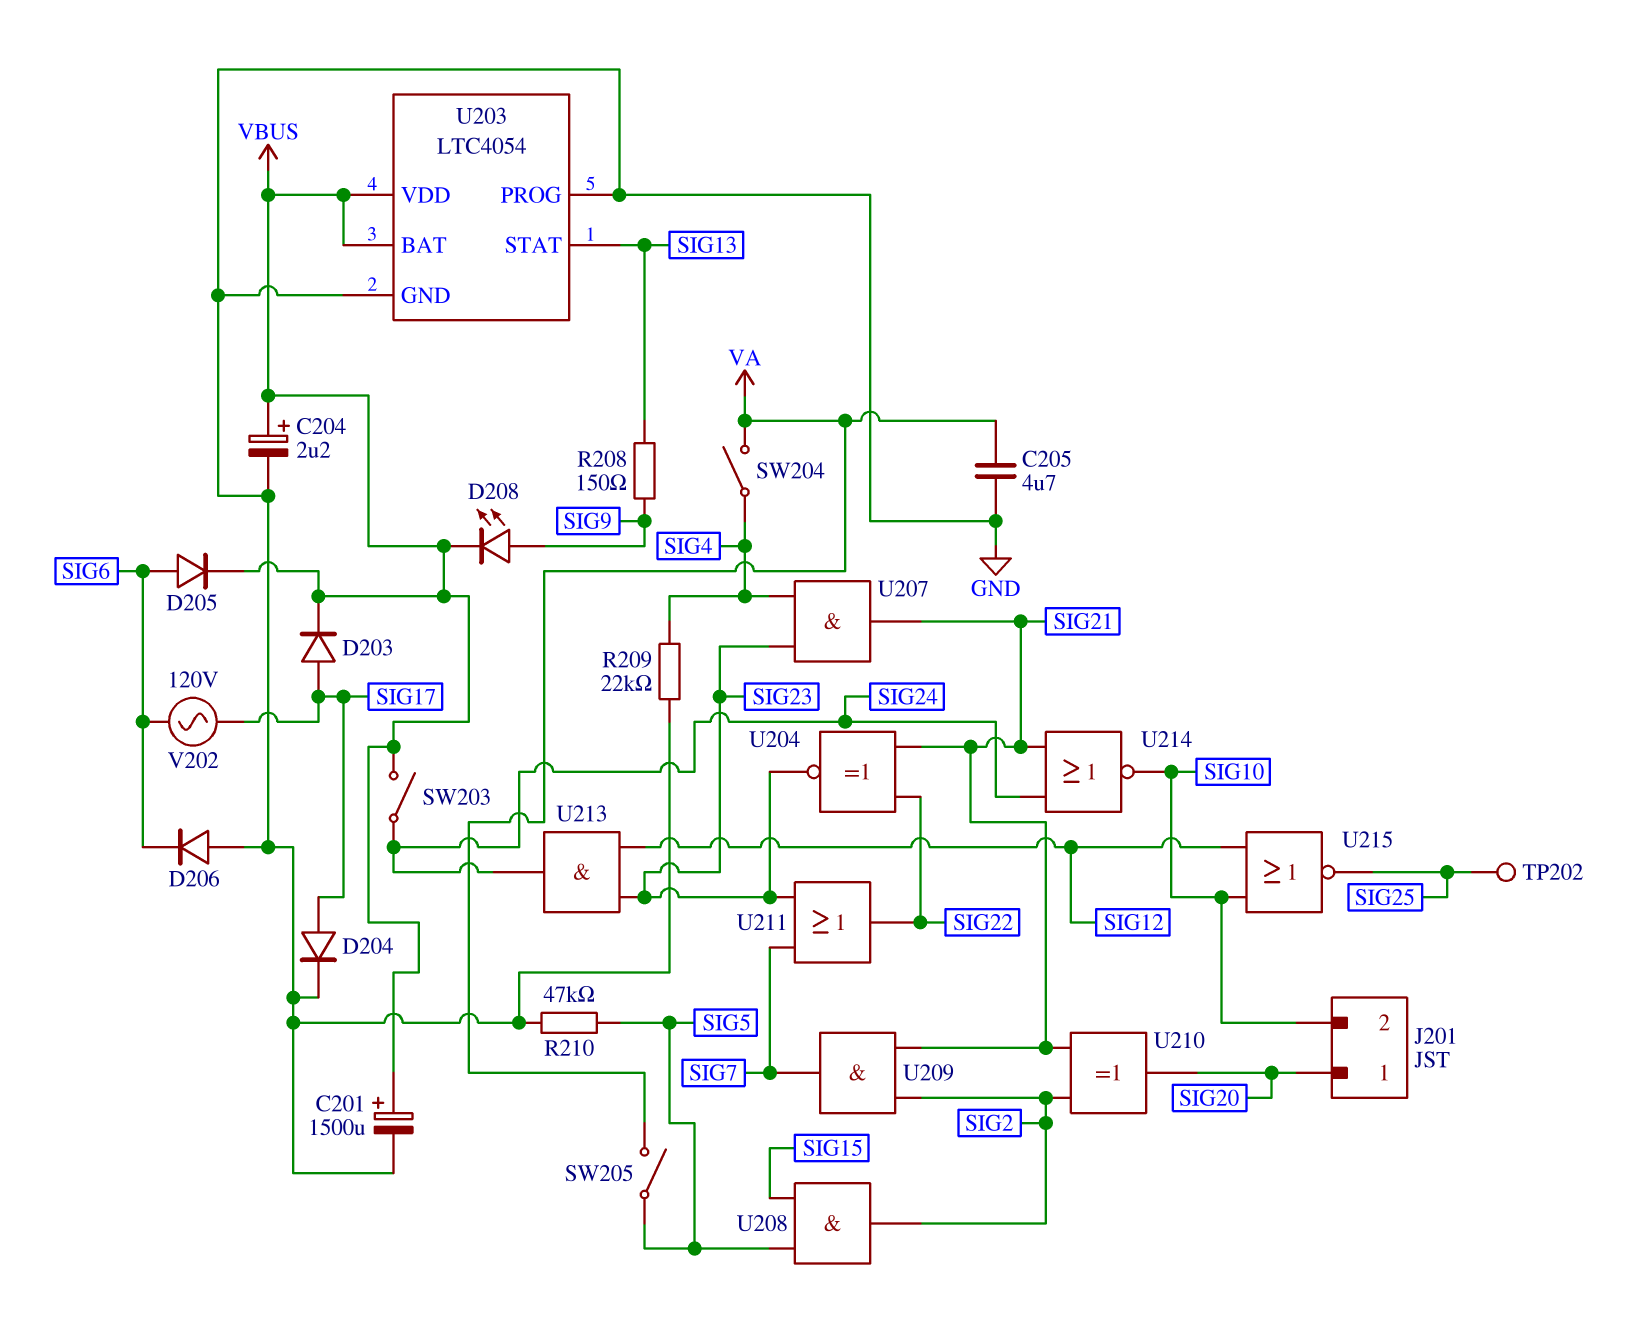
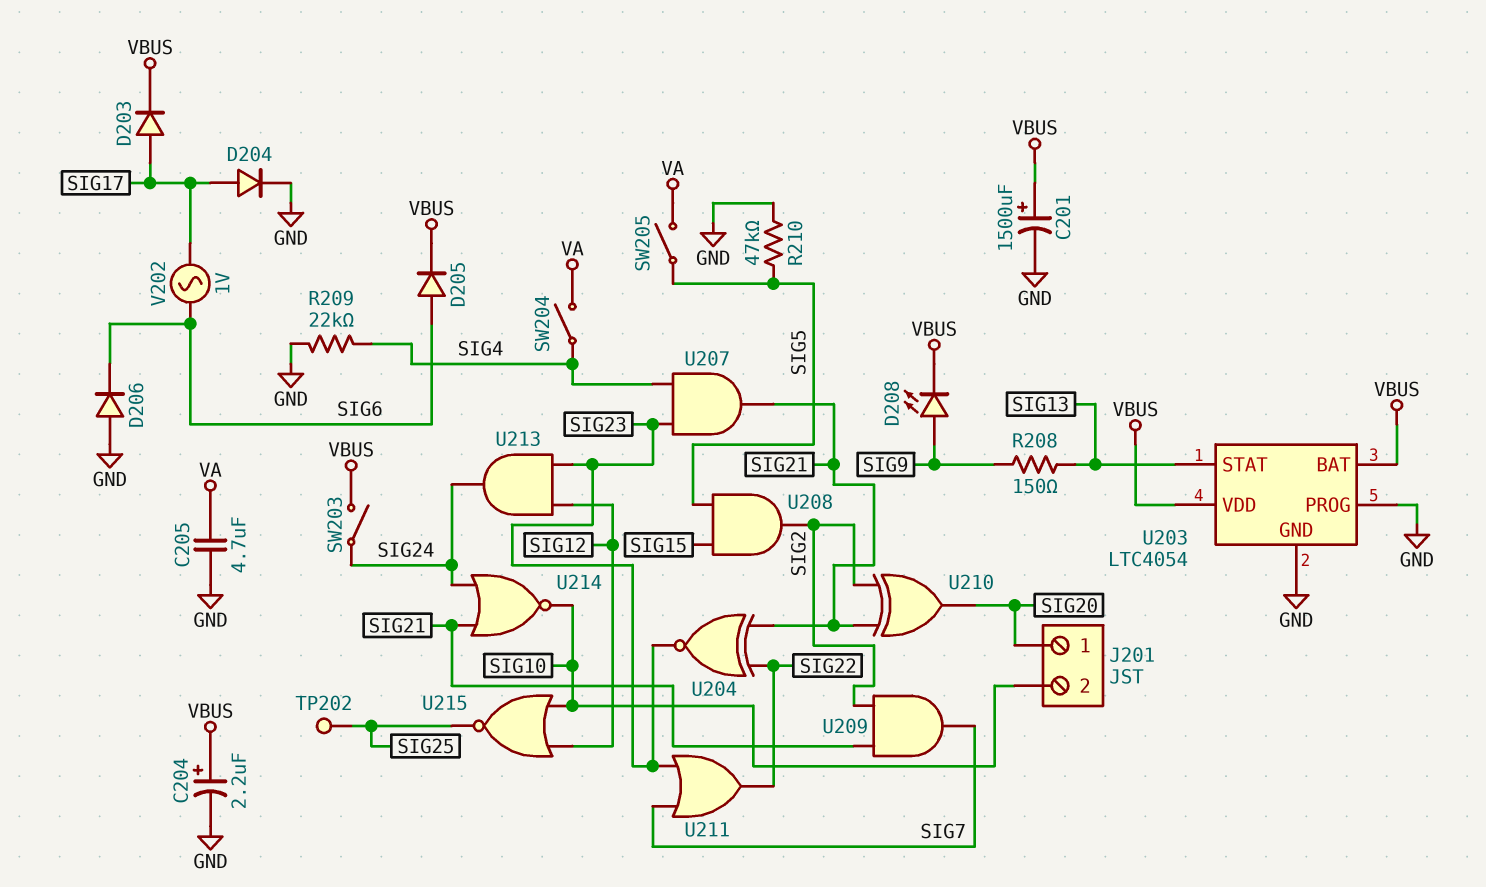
V202: AC 120V (SIG6, SIG17) -> AC 1V (SIG6, SIG17)

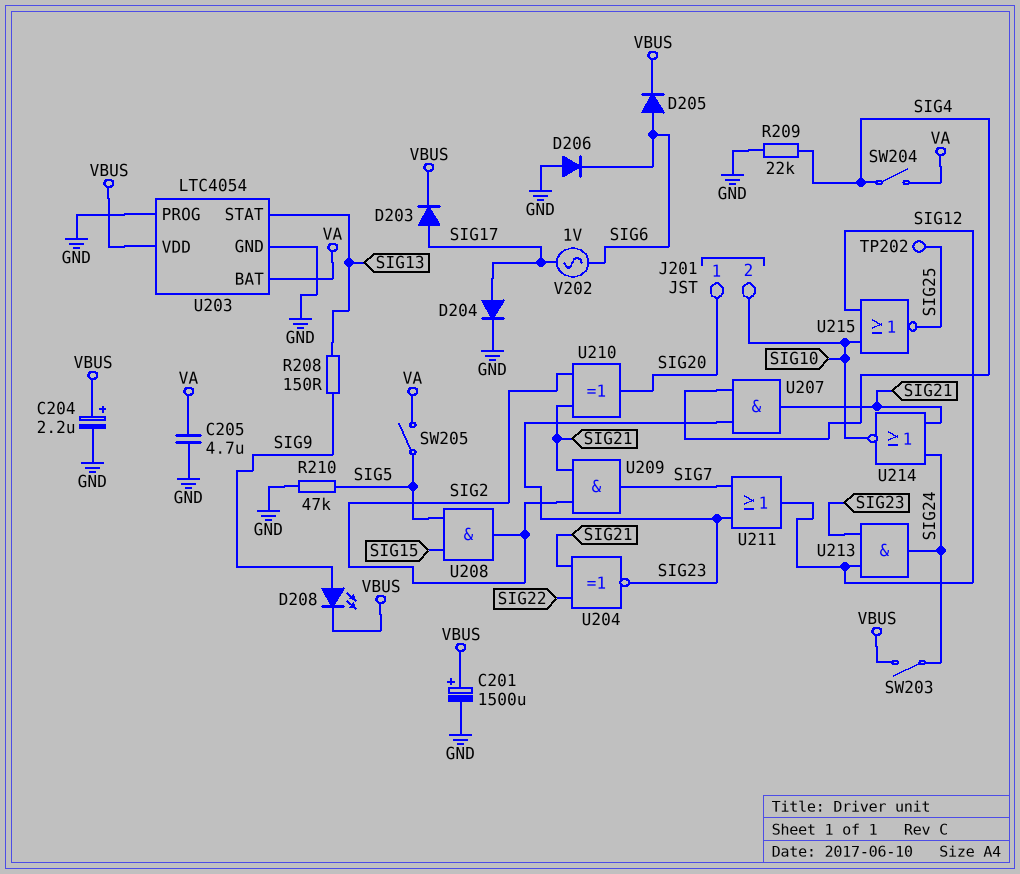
U203 pin BAT: VBUS -> VA
U211: OR (in SIG7, in SIG23, out SIG22) -> OR (in SIG7, in SIG23, out SIG12)

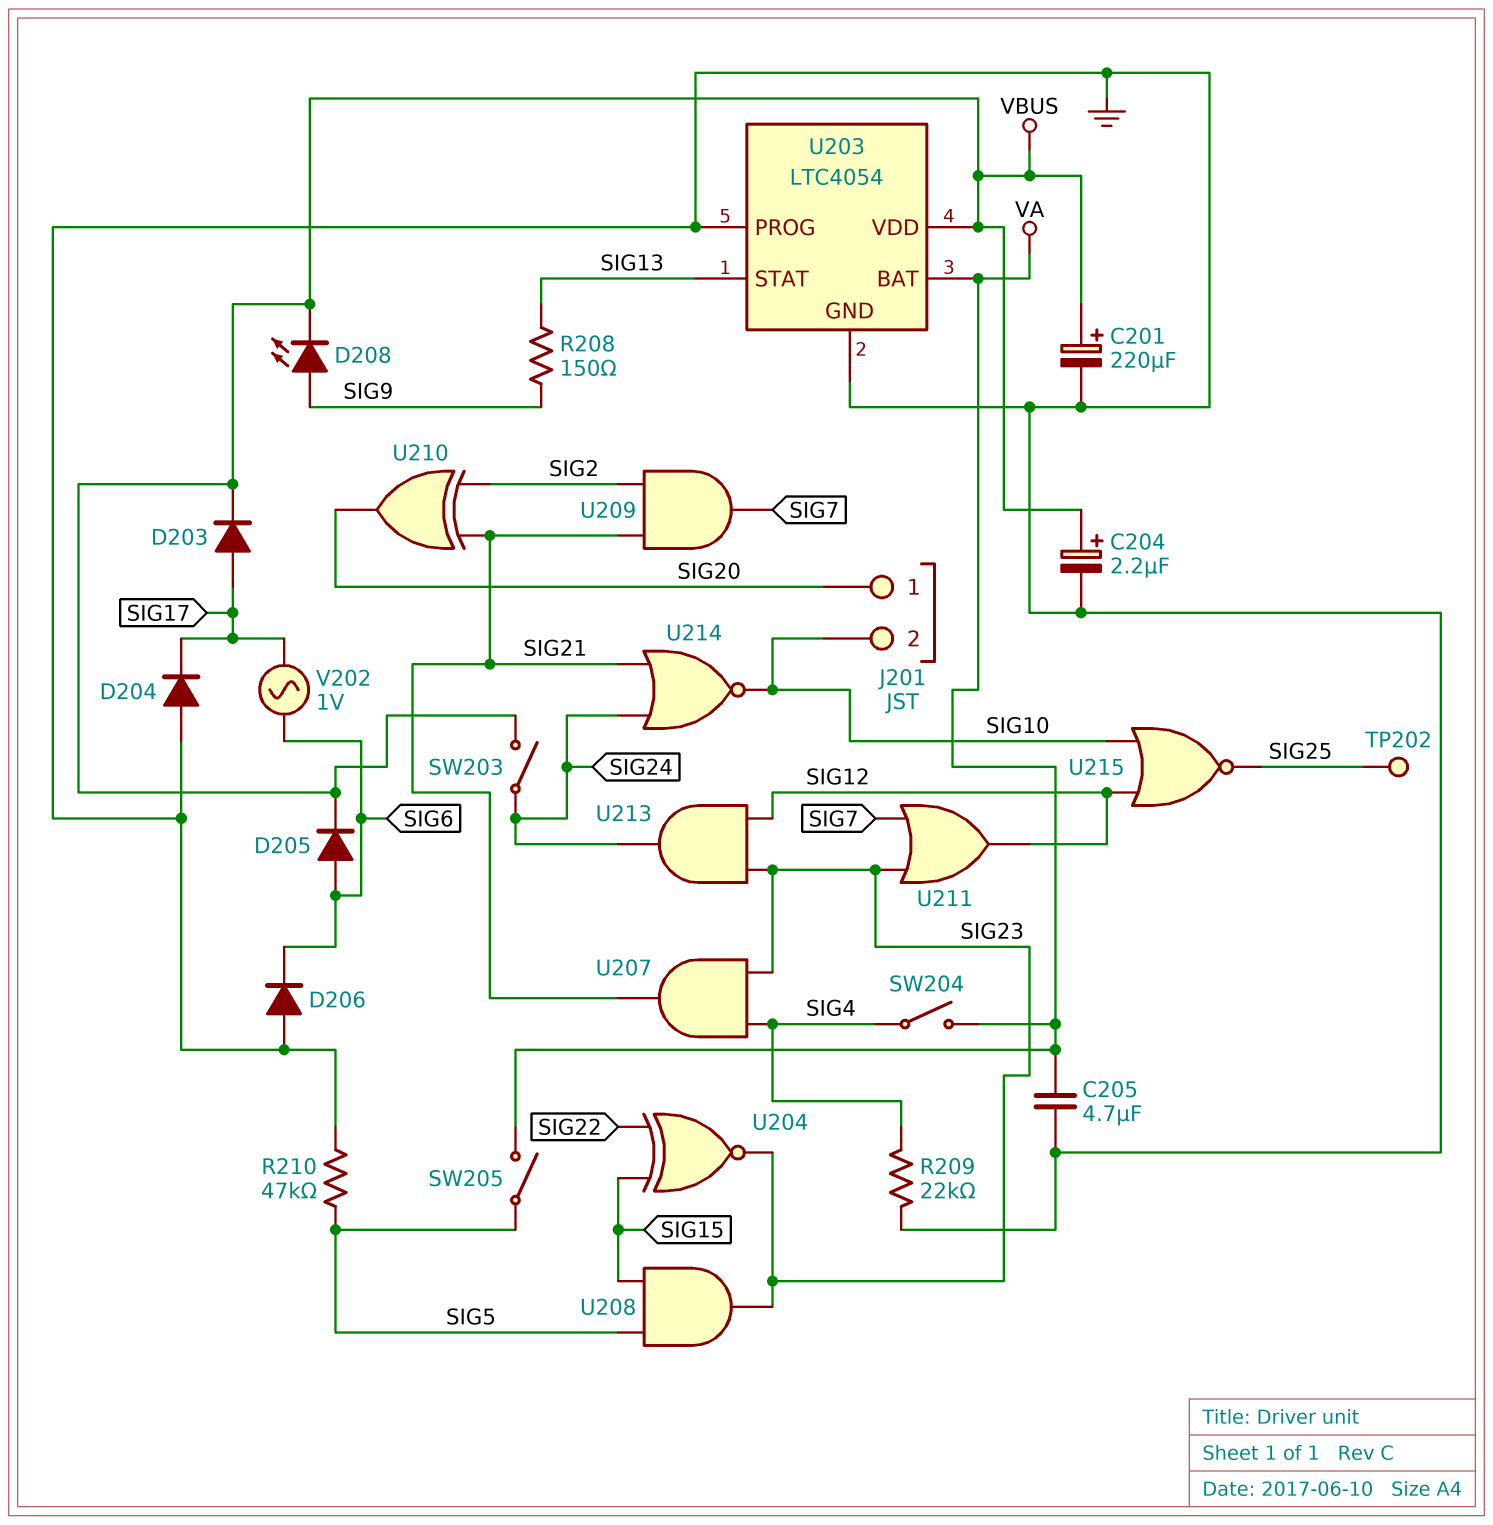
C201: 1500uF (plus VBUS, minus GND) -> 220uF (plus VBUS, minus GND)
D204: diode (A SIG17, K GND) -> diode (A GND, K SIG17)
U204: XNOR (in SIG21, in SIG22, out SIG23) -> XNOR (in SIG15, in SIG22, out SIG23)
U208: AND (in SIG5, in SIG15, out SIG2) -> AND (in SIG5, in SIG15, out SIG23)

